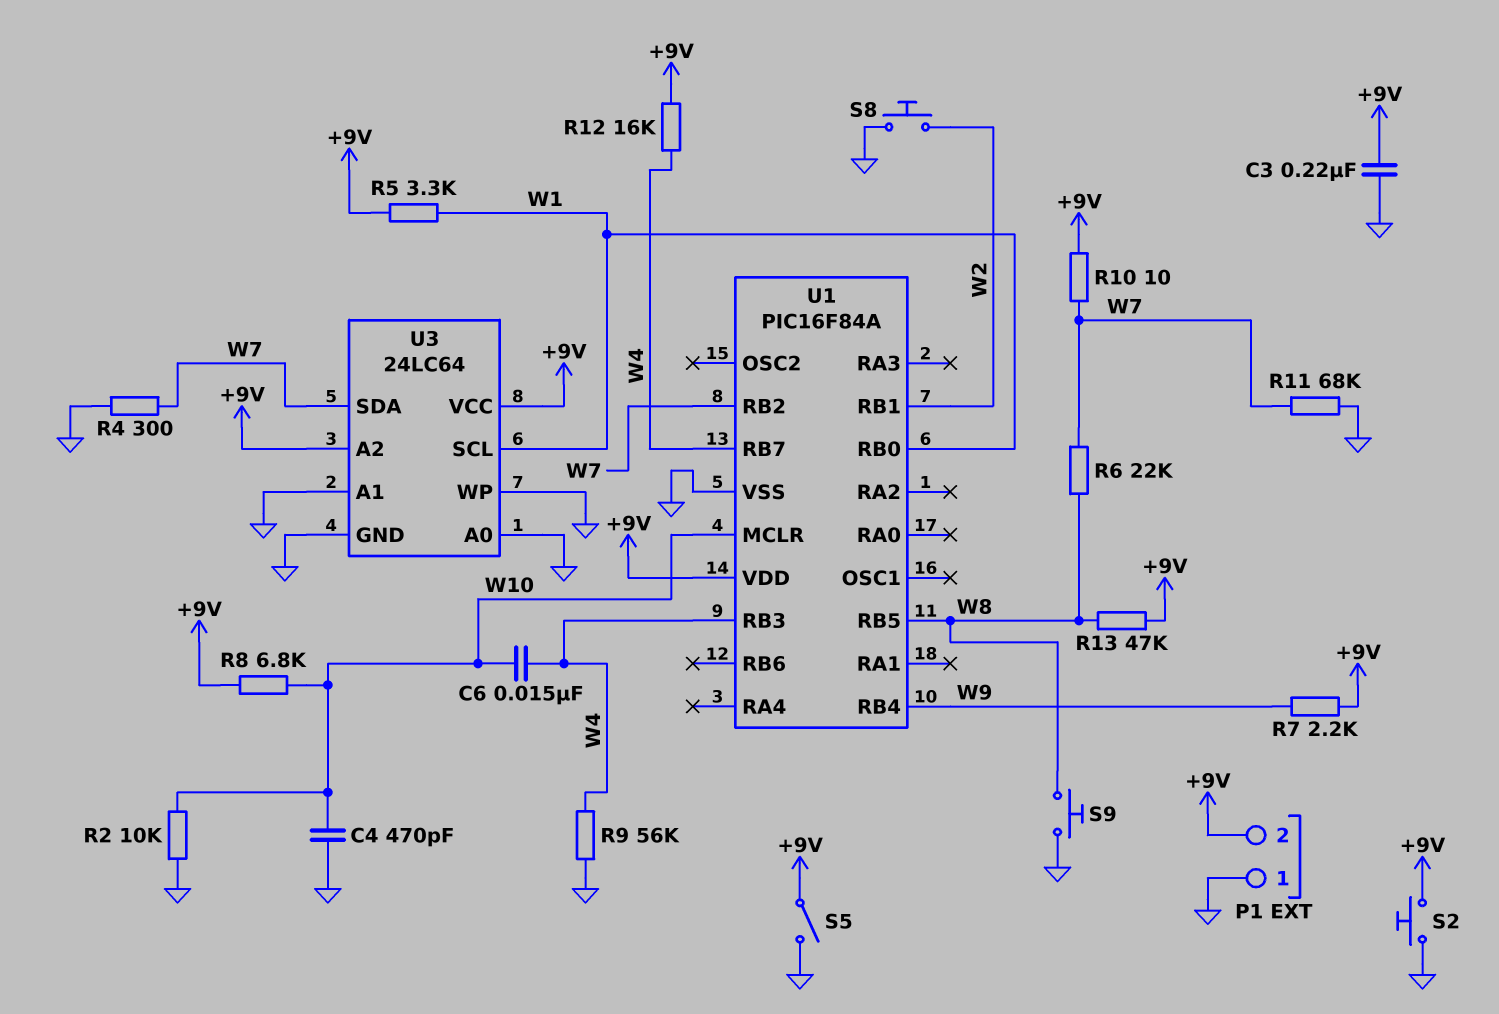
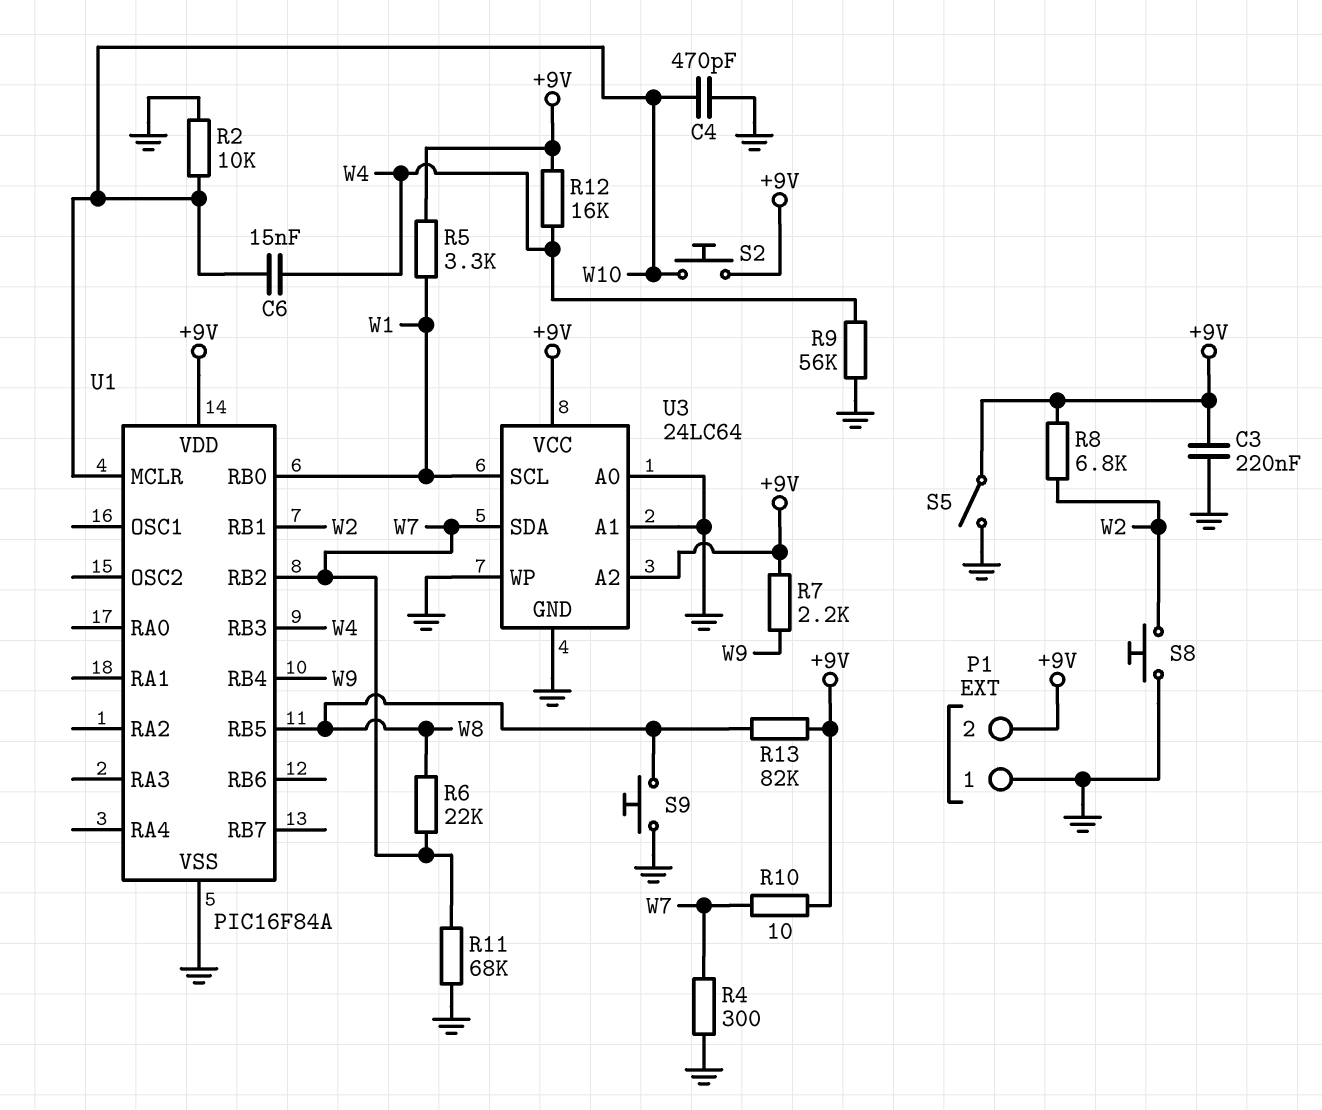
R8: 6.8k (+9V, W10) -> 6.8k (+9V, W2)
R13: 47k (+9V, W8) -> 82k (+9V, W8)
S2: button (+9V, GND) -> button (+9V, W10)
U1 pin RB7: W4 -> none

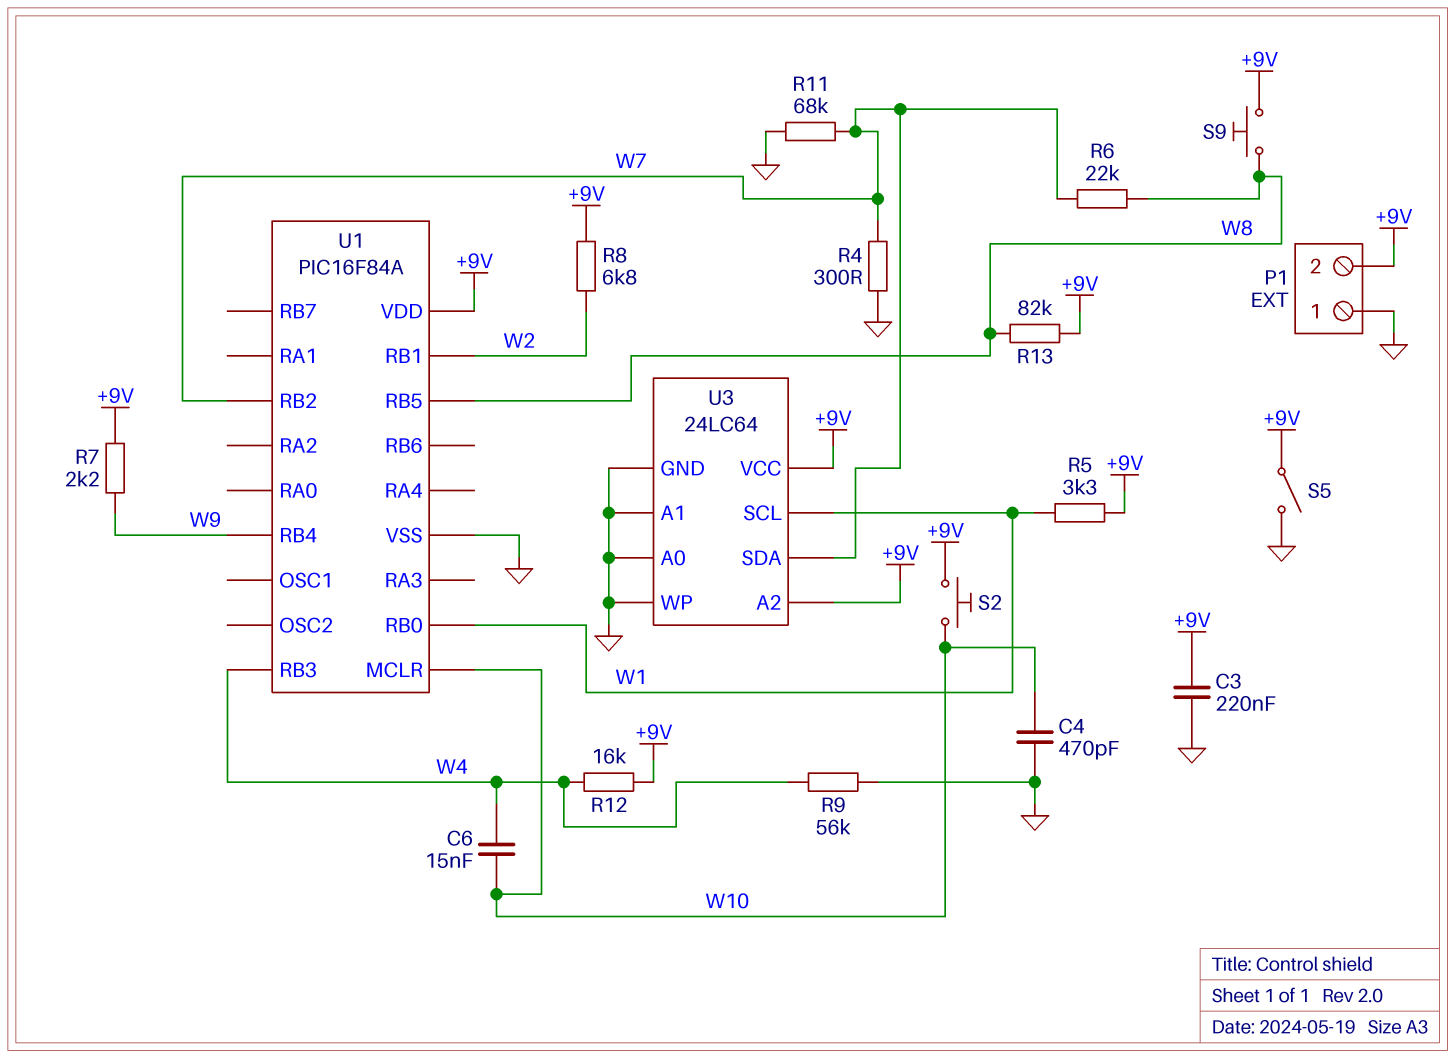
R2: 10k (GND, W10) -> none
R10: 10 (+9V, W7) -> none
S8: button (GND, W2) -> none
S9: button (GND, W8) -> button (+9V, W8)

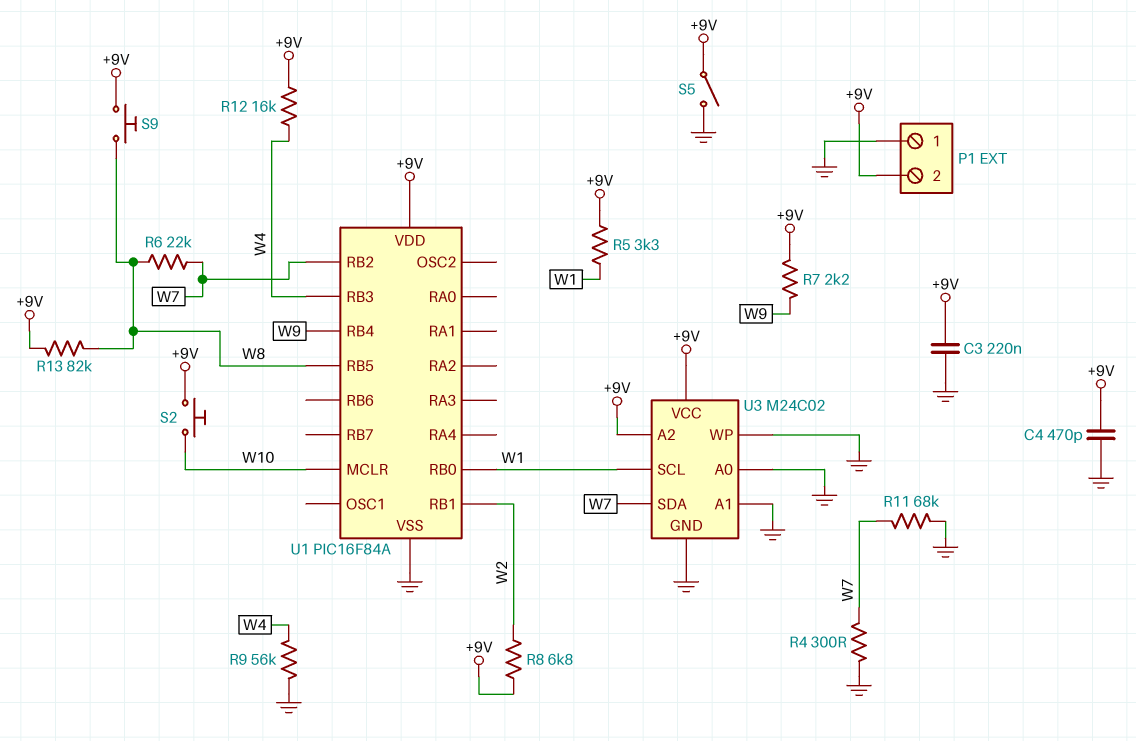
C4: 470pF (GND, W10) -> 470pF (+9V, GND)
C6: 15nF (W4, W10) -> none
U3: 24LC64 -> M24C02

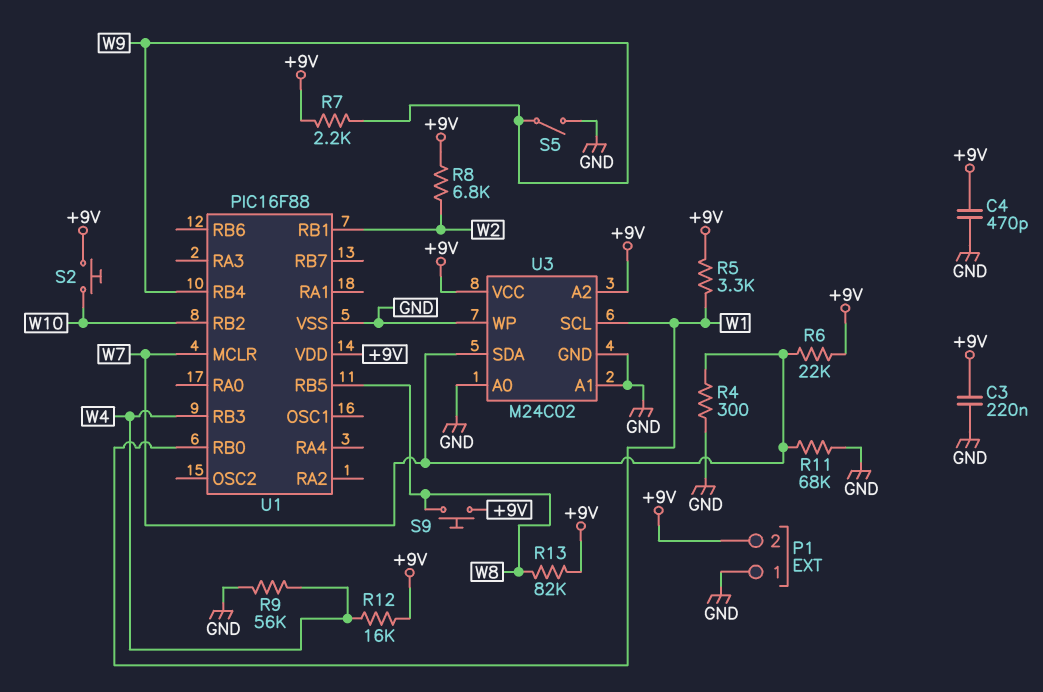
R6: 22k (W7, W8) -> 22k (+9V, W7)
S5: switch (+9V, GND) -> switch (GND, W9)
U1: PIC16F84A -> PIC16F88
U1 pin MCLR: W10 -> W7
U1 pin RB2: W7 -> W10

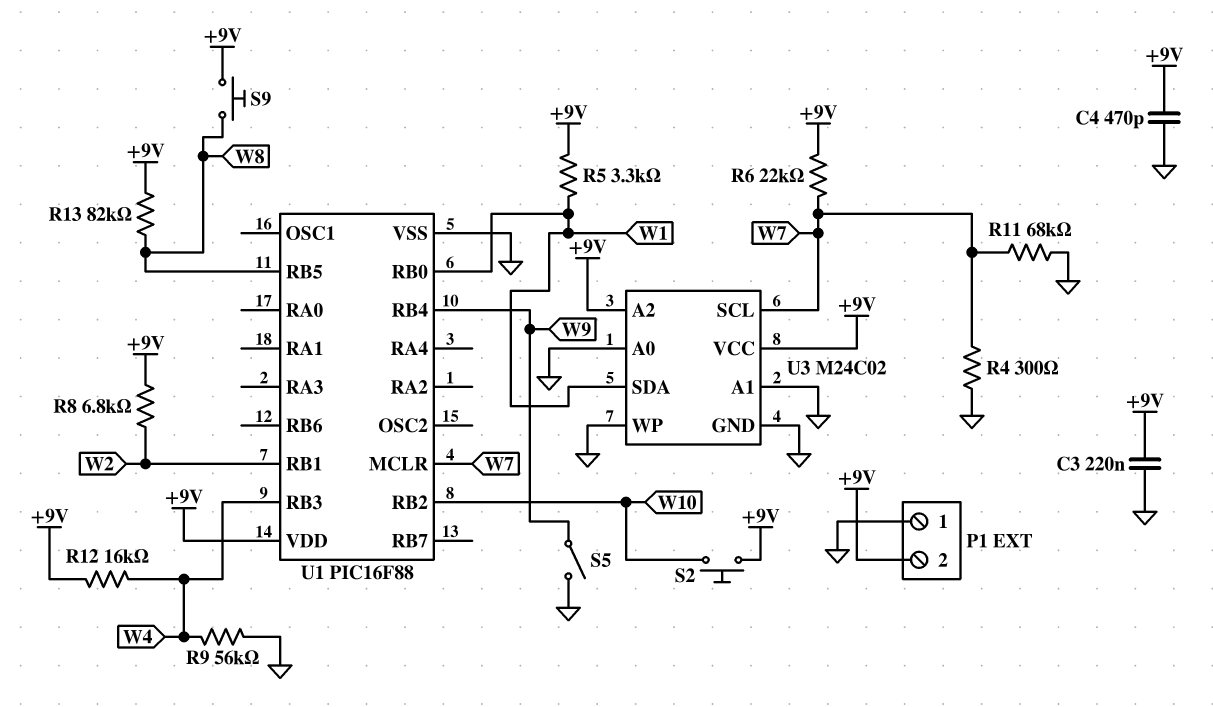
R7: 2.2k (+9V, W9) -> none
U3 pin SCL: W1 -> W7
U3 pin SDA: W7 -> W1

